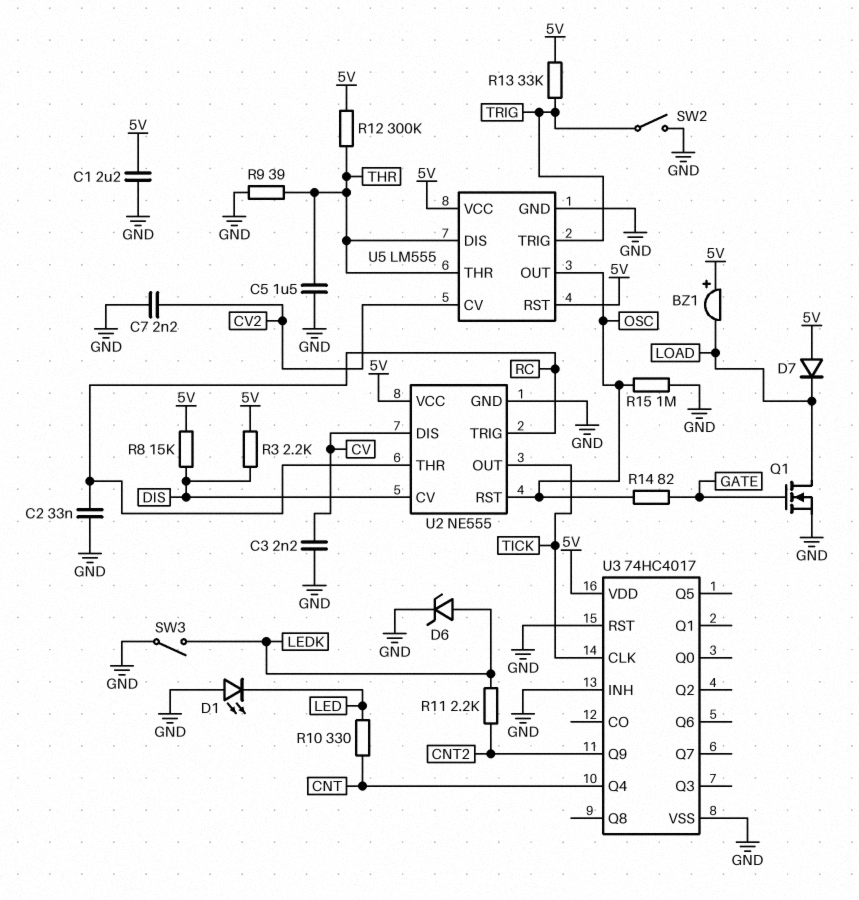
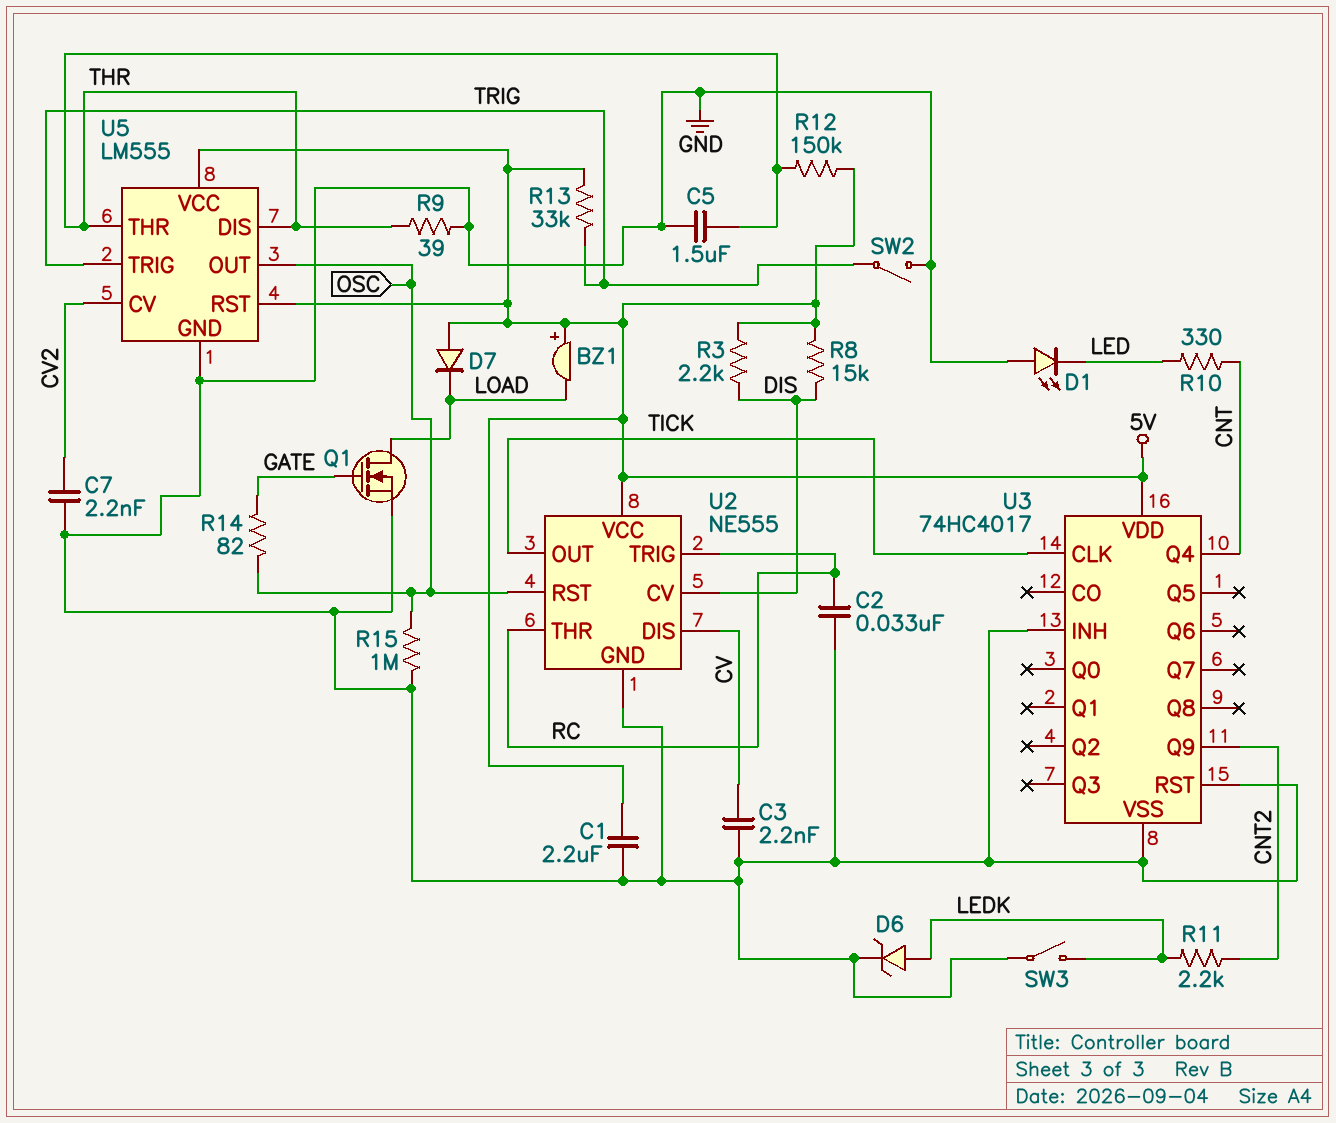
R12: 300k (5V, THR) -> 150k (5V, THR)

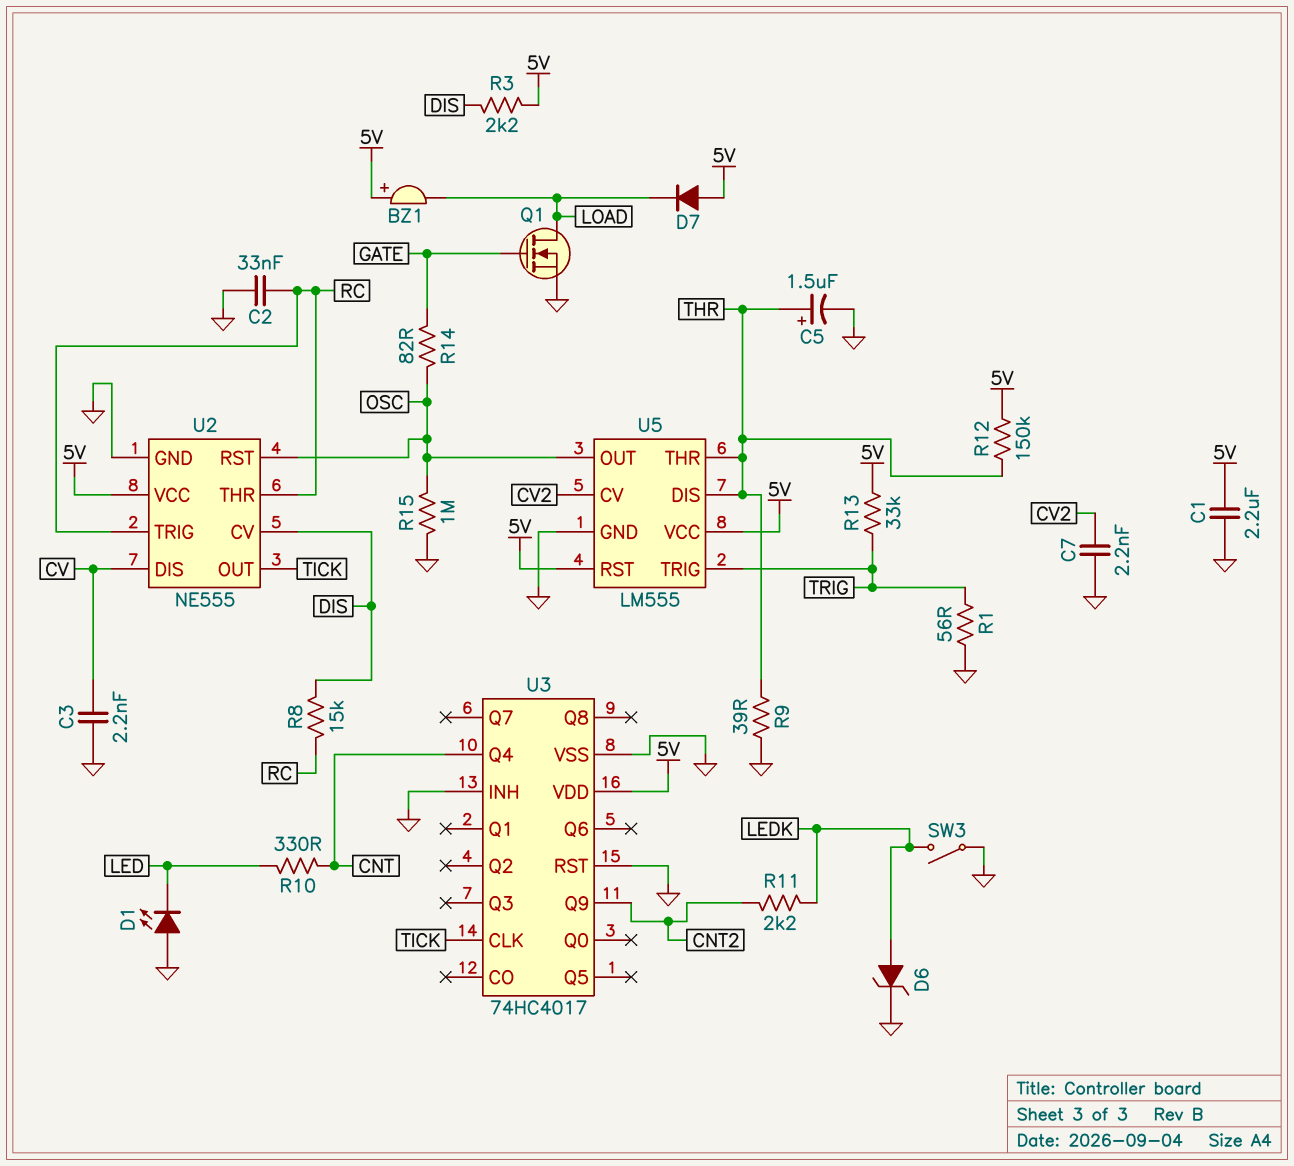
C5: 1.5uF (GND, THR) -> 1.5uF (plus THR, minus GND)
R1: none -> 56 (GND, TRIG)
R8: 15k (5V, DIS) -> 15k (DIS, RC)
SW2: switch (GND, TRIG) -> none

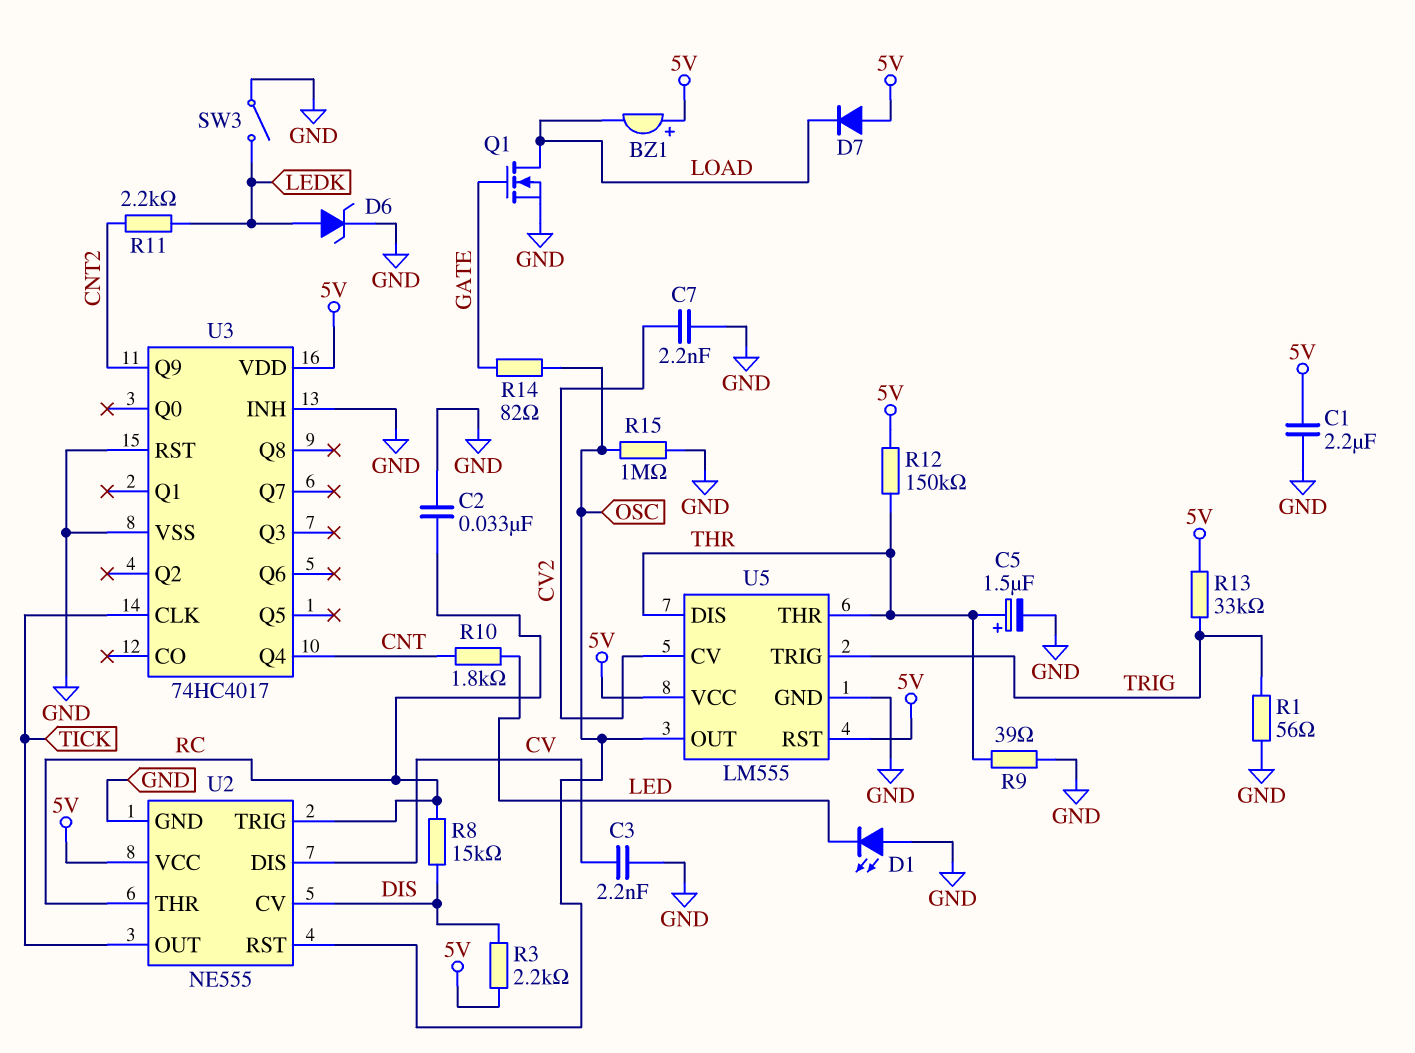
R10: 330 (CNT, LED) -> 1.8k (CNT, LED)

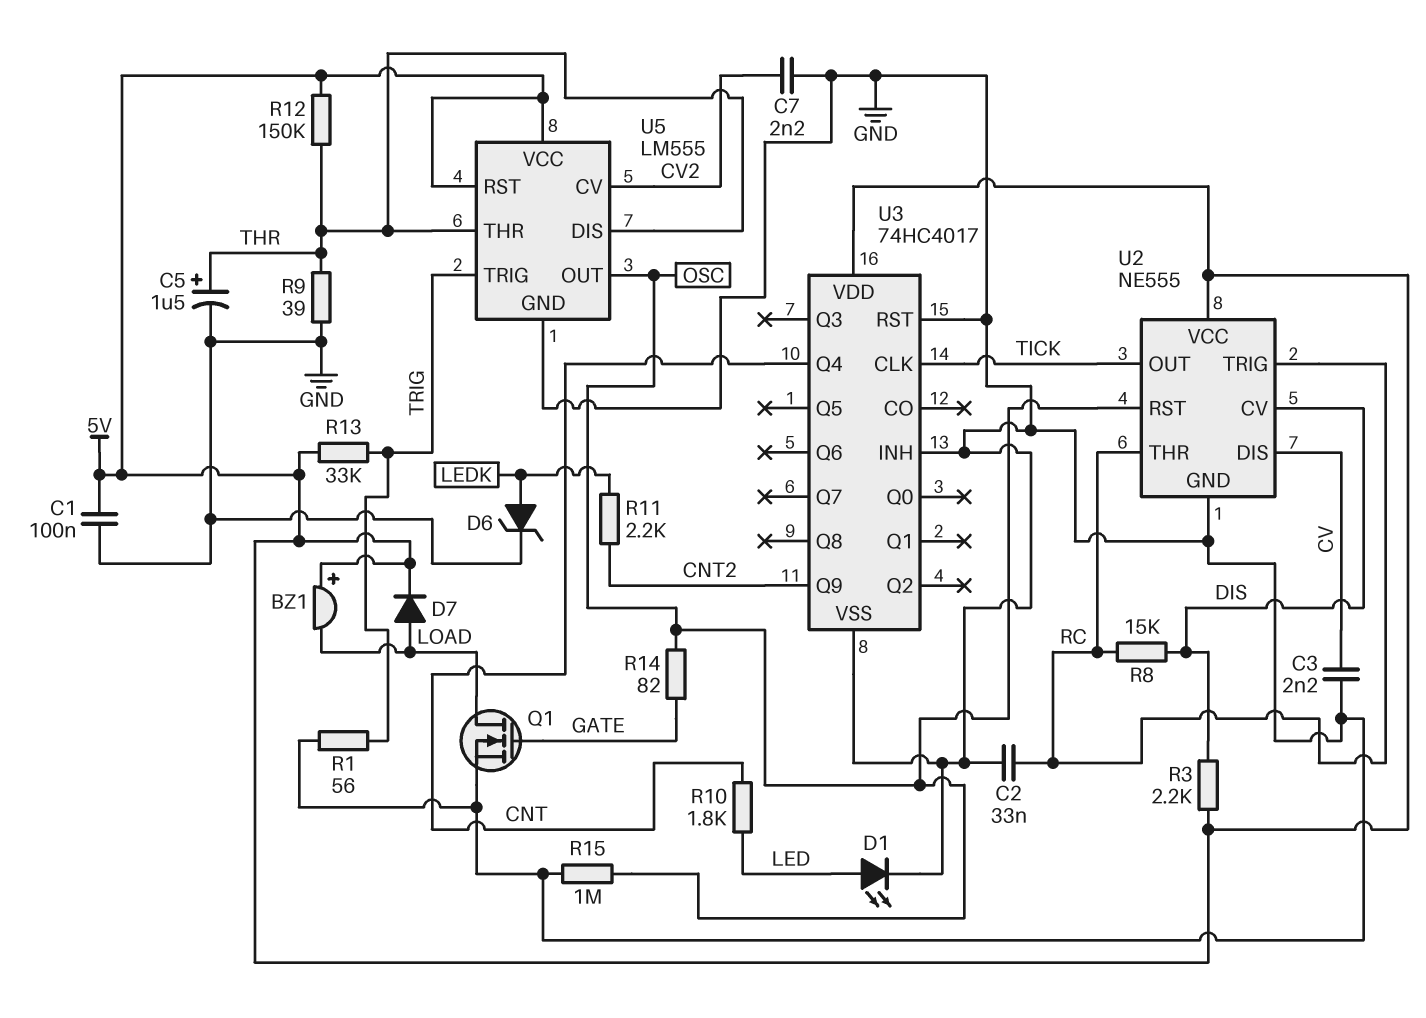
C1: 2.2uF (5V, GND) -> 100nF (5V, GND)
D1: LED (A GND, K LED) -> LED (A LED, K GND)
D7: diode (A 5V, K LOAD) -> diode (A LOAD, K 5V)
SW3: switch (GND, LEDK) -> none

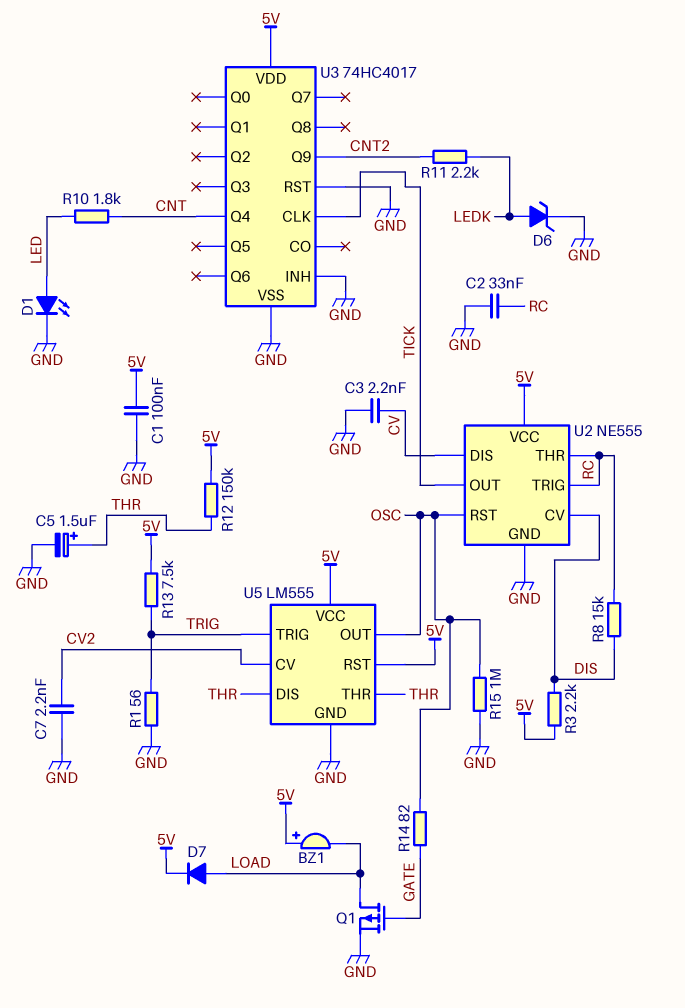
Q1: NMOS (G GATE, D LOAD, S GND) -> PMOS (G GATE, D LOAD, S GND)
R9: 39 (GND, THR) -> none
R13: 33k (5V, TRIG) -> 7.5k (5V, TRIG)

